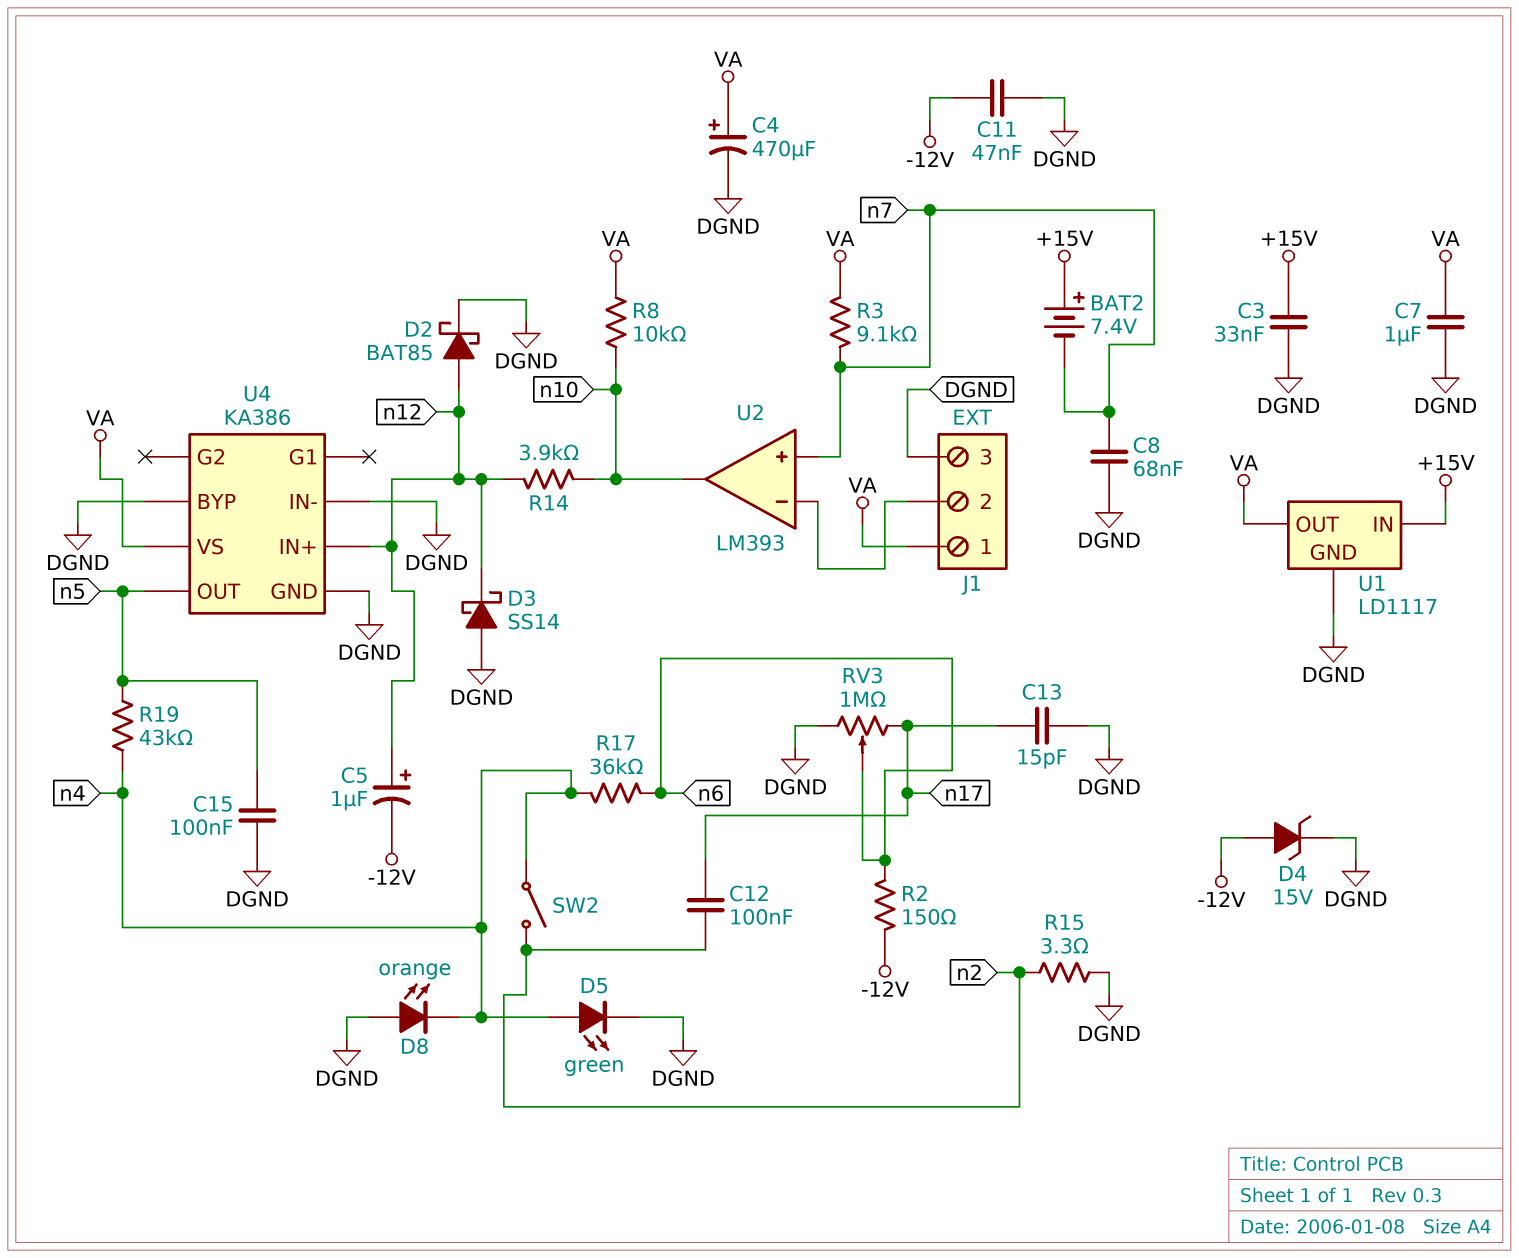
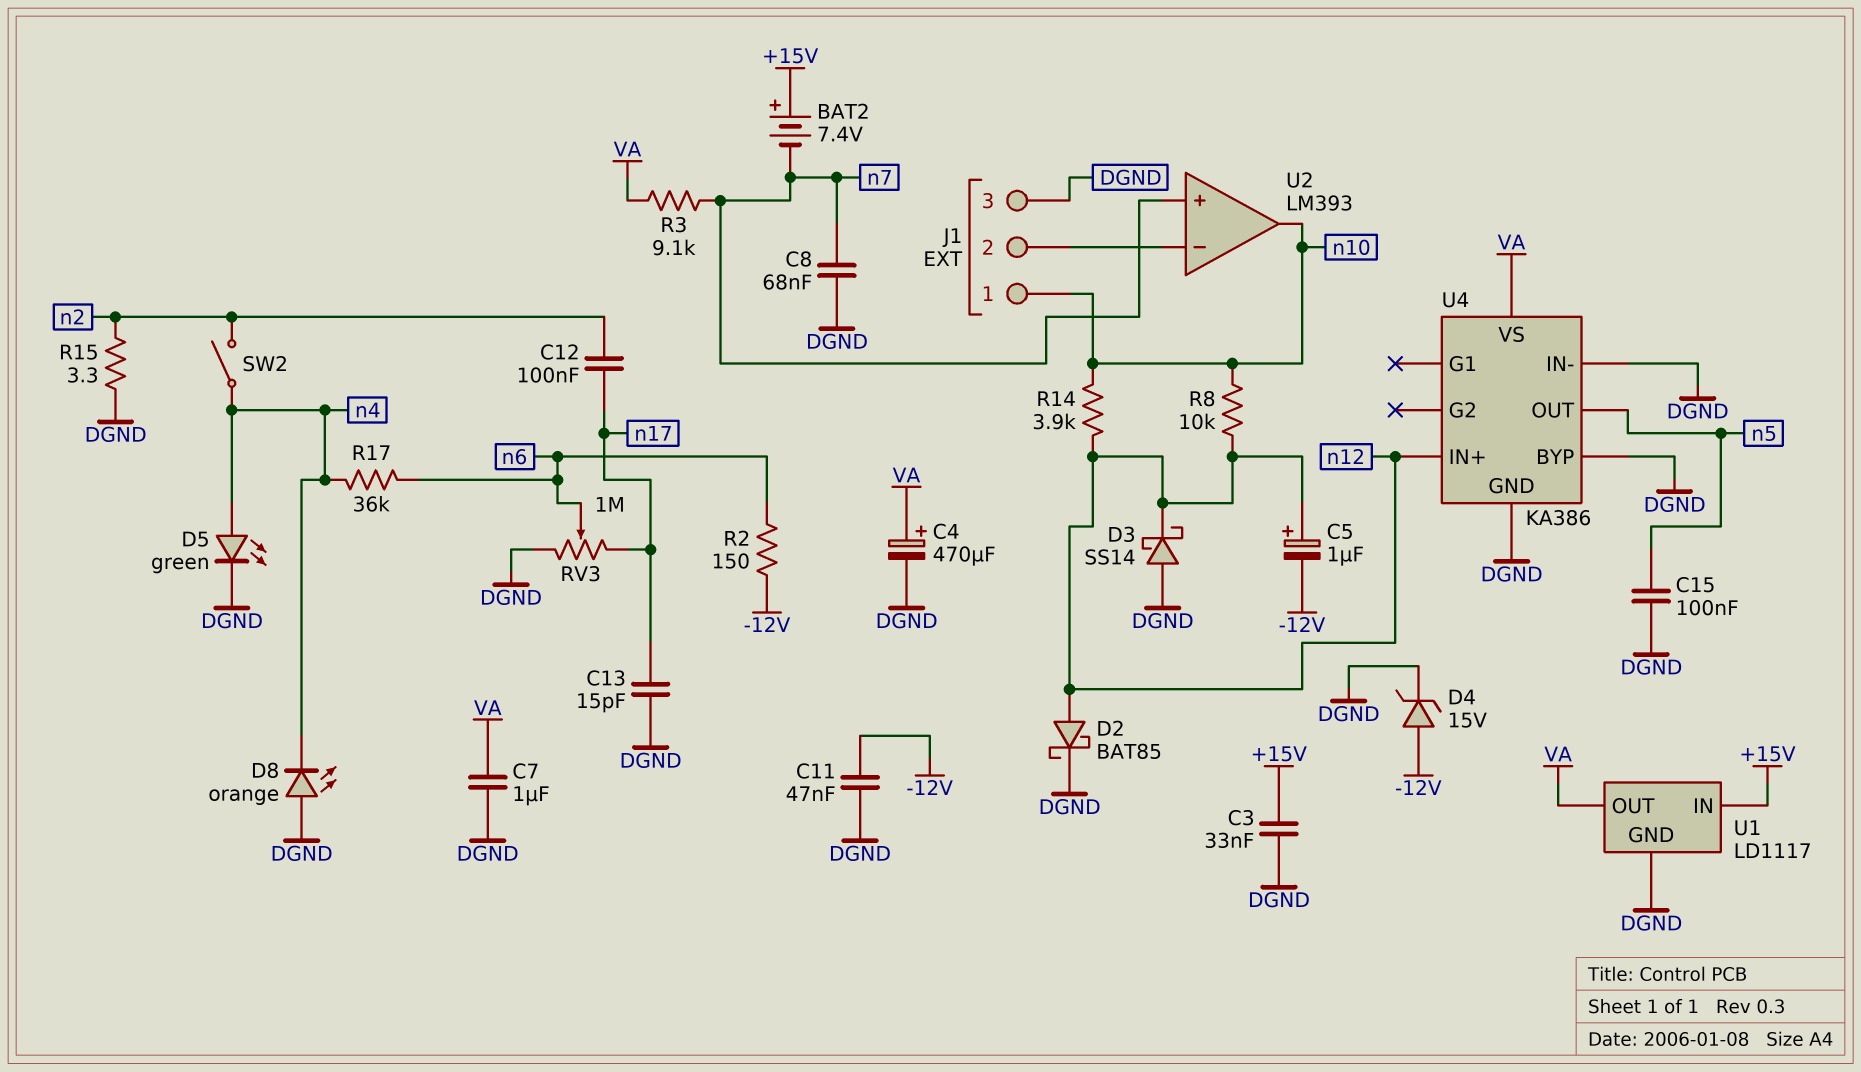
J1 pin 1: VA -> n10
R8: 10k (VA, n10) -> 10k (n10, n12)
R19: 43k (n4, n5) -> none

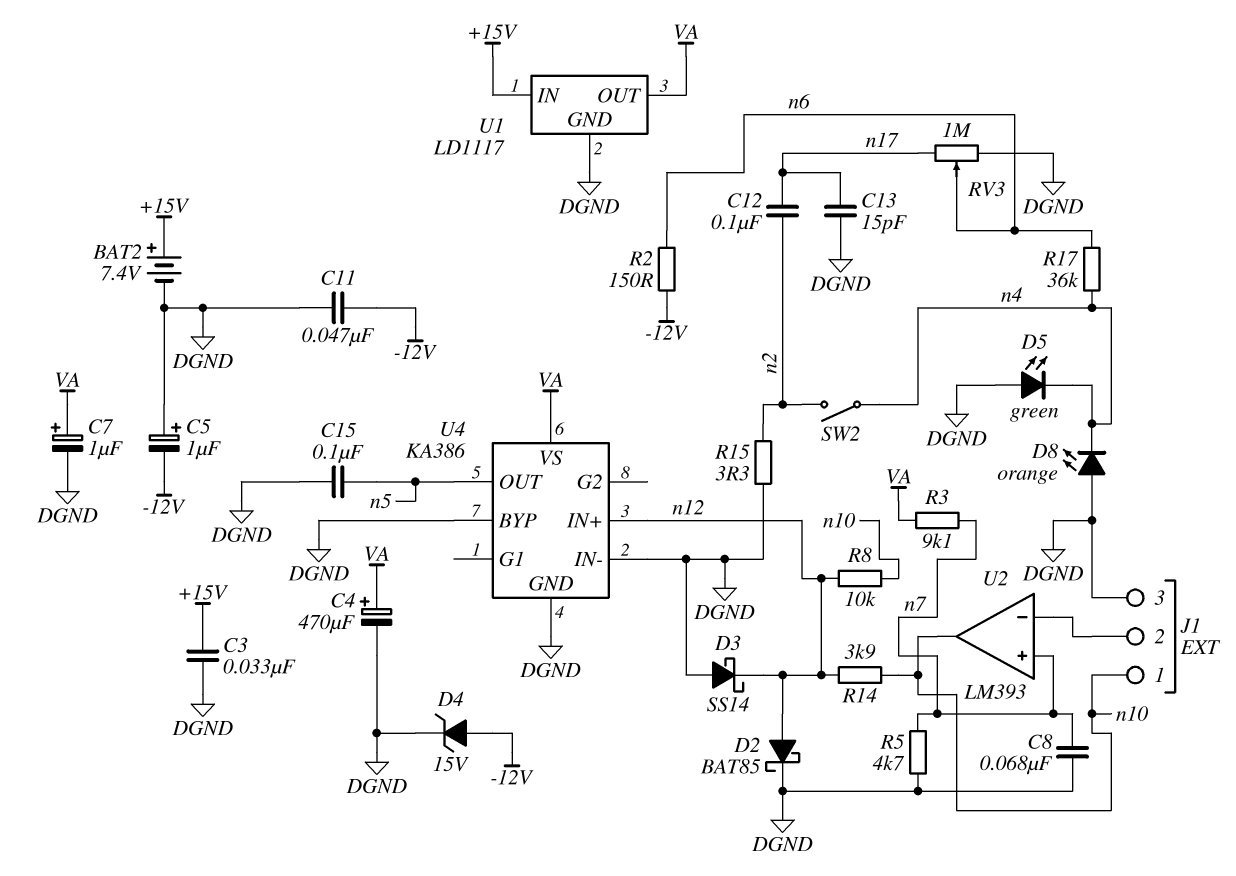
BAT2: 7.4V (plus +15V, minus n7) -> 7.4V (plus +15V, minus DGND)
C5: 1uF (plus n12, minus -12V) -> 1uF (plus DGND, minus -12V)
C7: 1uF (DGND, VA) -> 1uF (plus VA, minus DGND)
D5: LED green (A n4, K DGND) -> LED green (A DGND, K n4)
R5: none -> 4.7k (DGND, n7)

